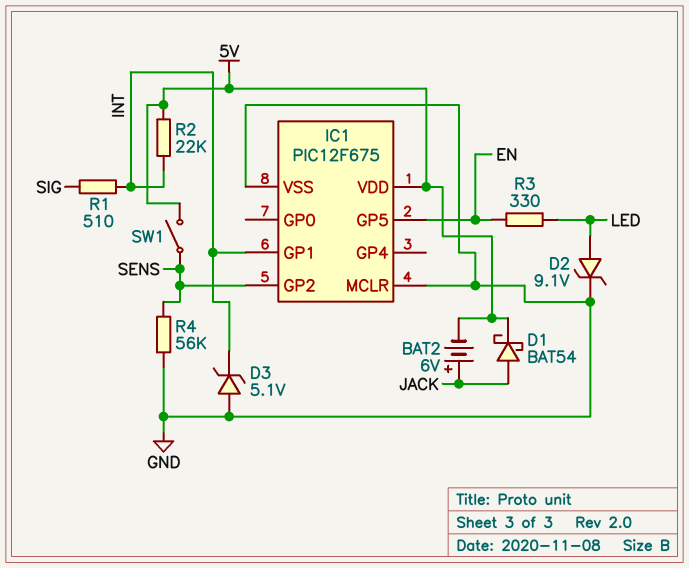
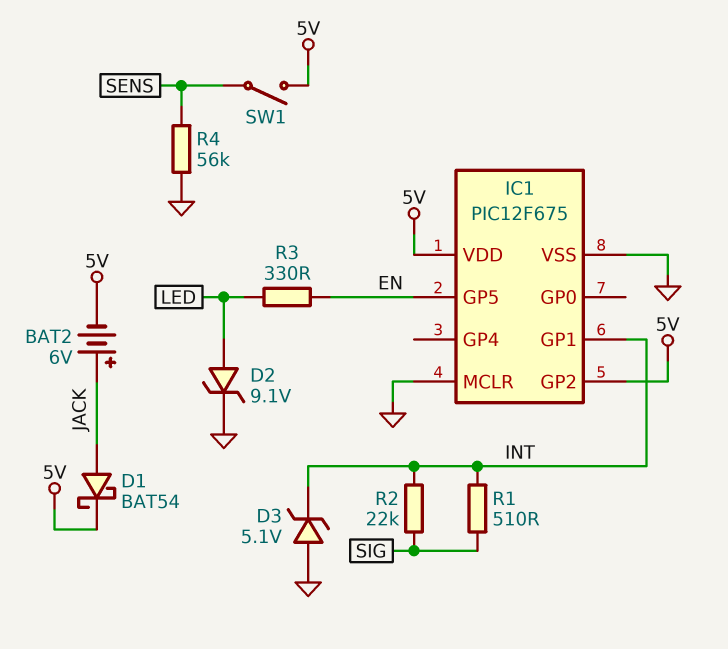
IC1 pin GP2: SENS -> 5V
R2: 22k (5V, INT) -> 22k (INT, SIG)

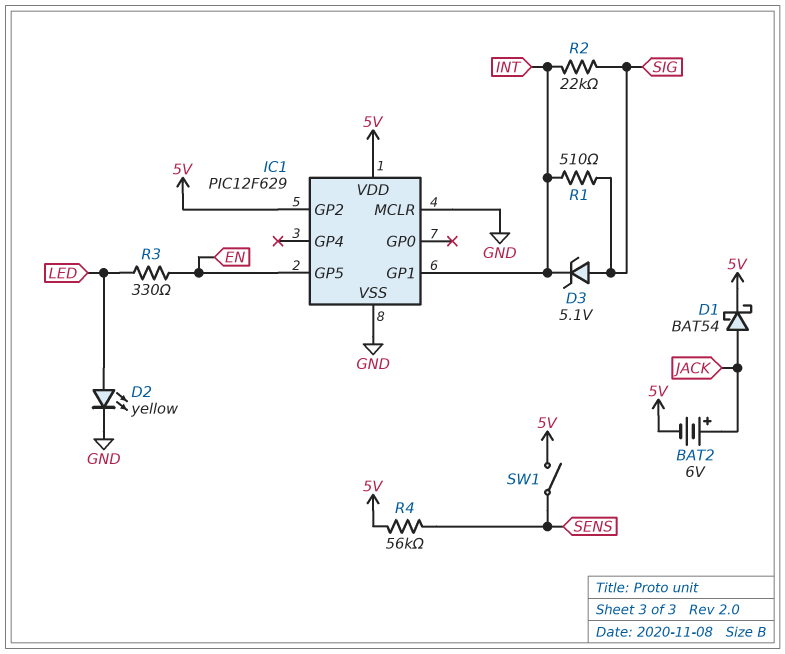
D2: zener 9.1V (A LED, K GND) -> LED yellow (A LED, K GND)
D3: zener 5.1V (A GND, K INT) -> zener 5.1V (A SIG, K INT)
IC1: PIC12F675 -> PIC12F629
R4: 56k (GND, SENS) -> 56k (5V, SENS)

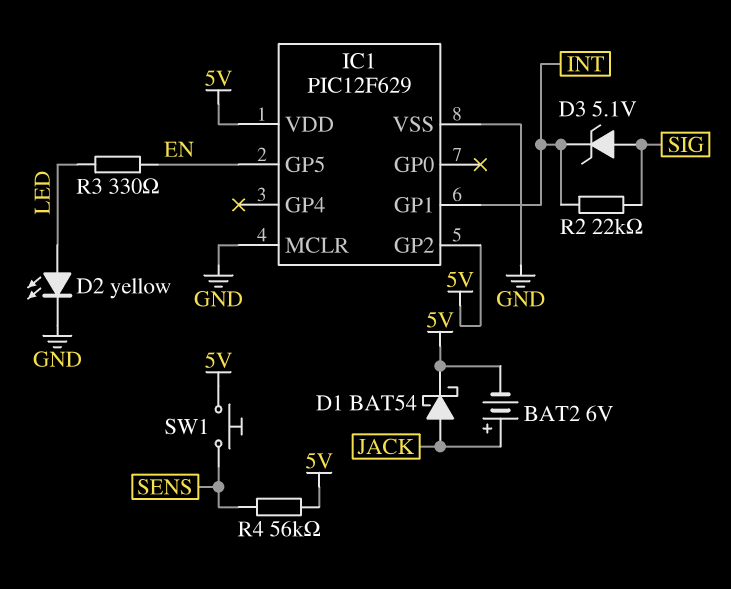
R1: 510 (INT, SIG) -> none
SW1: switch (5V, SENS) -> button (5V, SENS)

